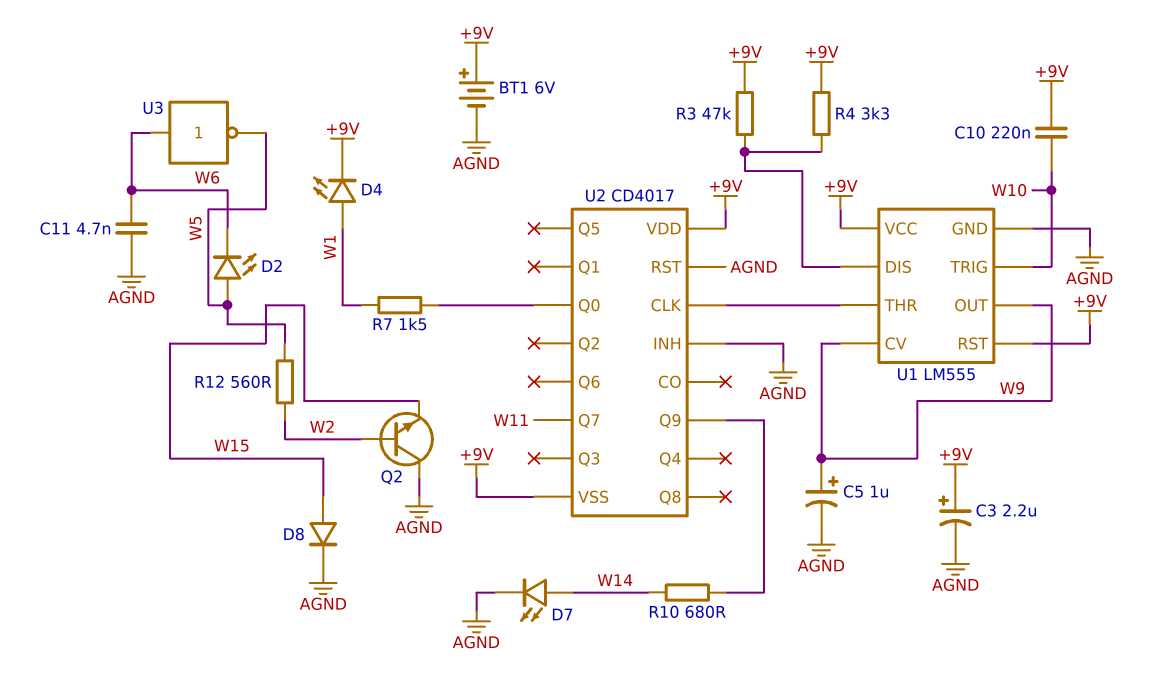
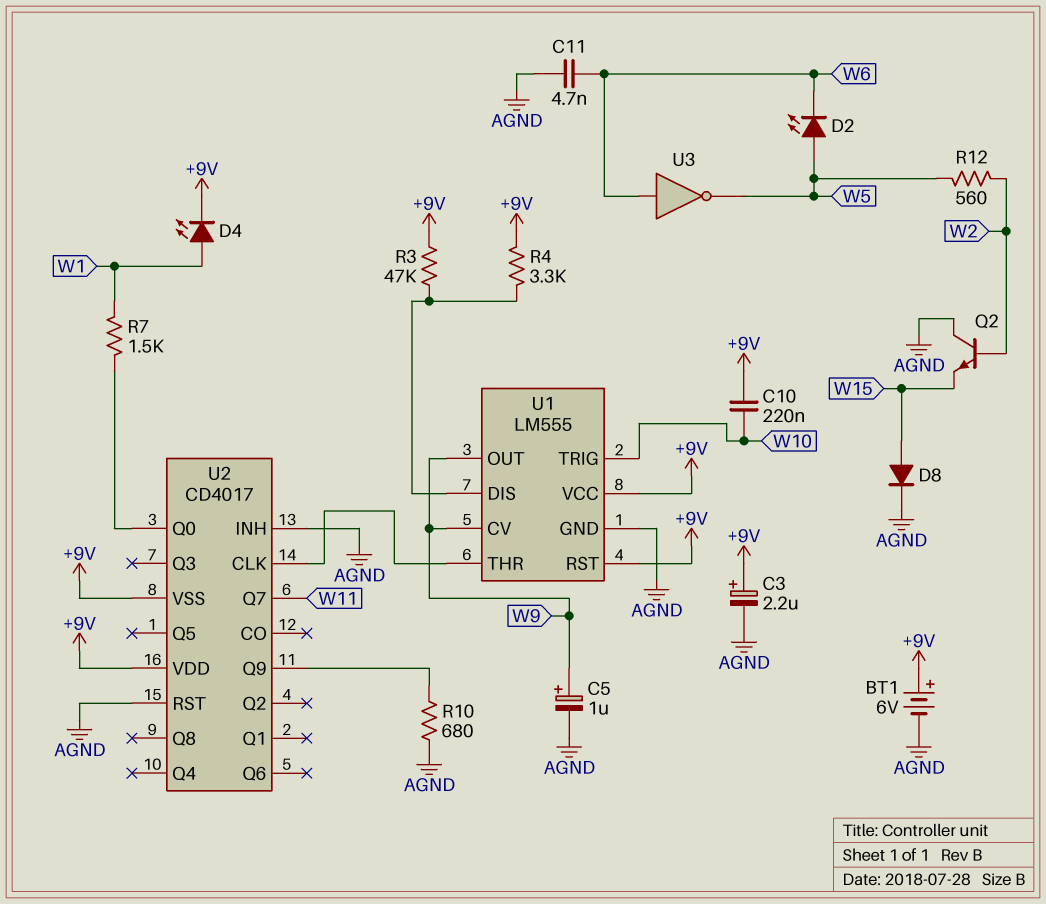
D7: LED (A W14, K AGND) -> none
R10: 680 (U2/Q9, W14) -> 680 (AGND, U2/Q9)

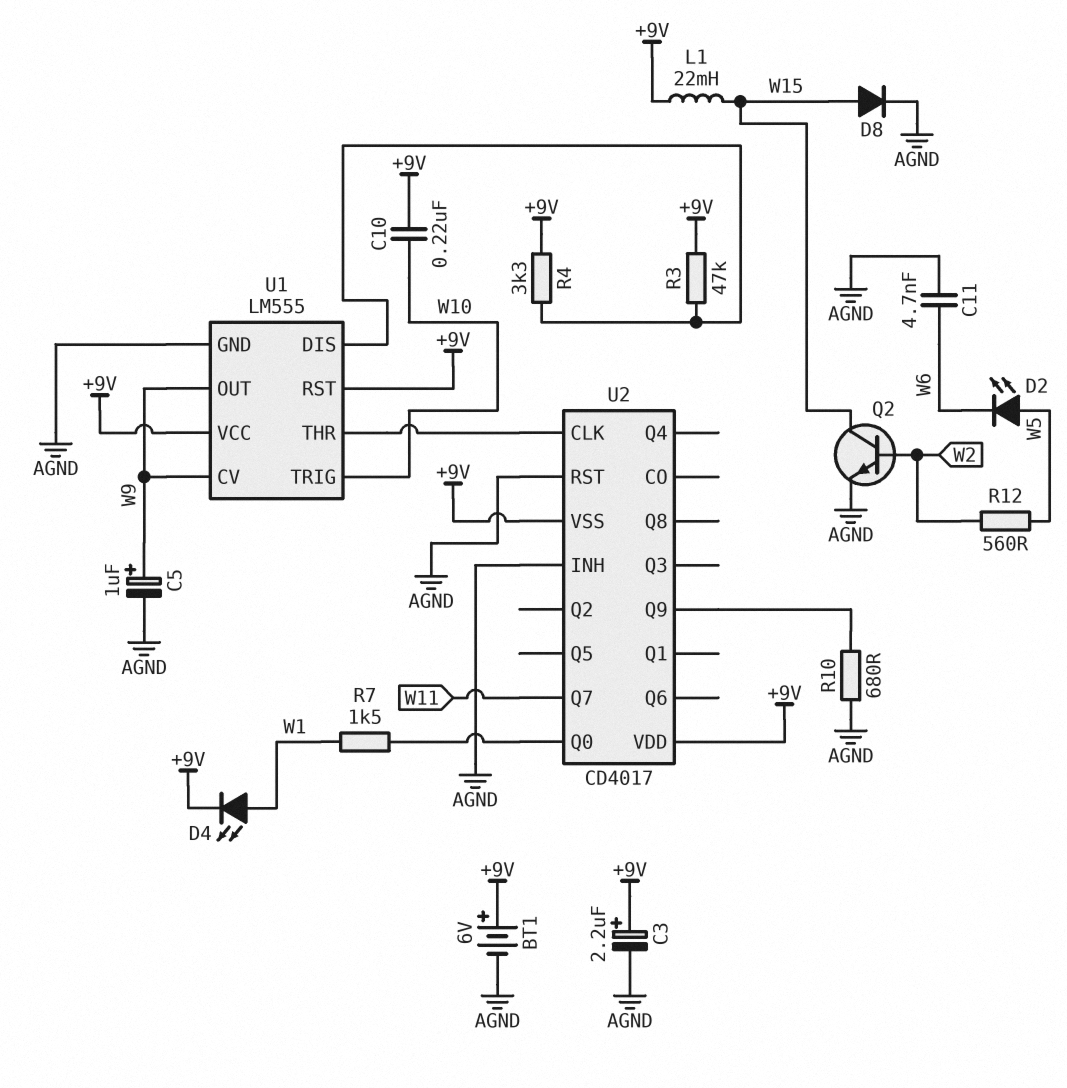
L1: none -> 22mH (+9V, W15)
Q2: NPN (B W2, C AGND, E W15) -> NPN (B W2, C W15, E AGND)
U3: NOT (in W6, out W5) -> none

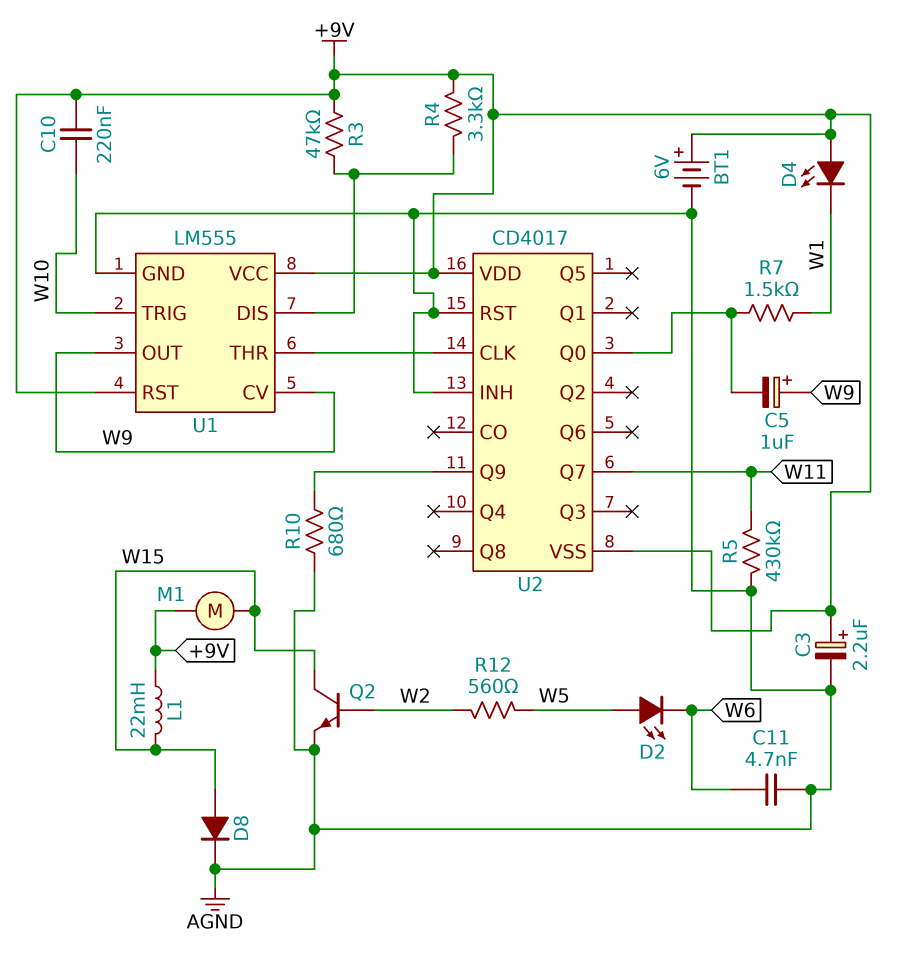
C5: 1uF (plus W9, minus AGND) -> 1uF (plus W9, minus U2/Q0)
D4: LED (A W1, K +9V) -> LED (A +9V, K W1)
M1: none -> motor (+9V, W15)
R5: none -> 430k (AGND, W11)

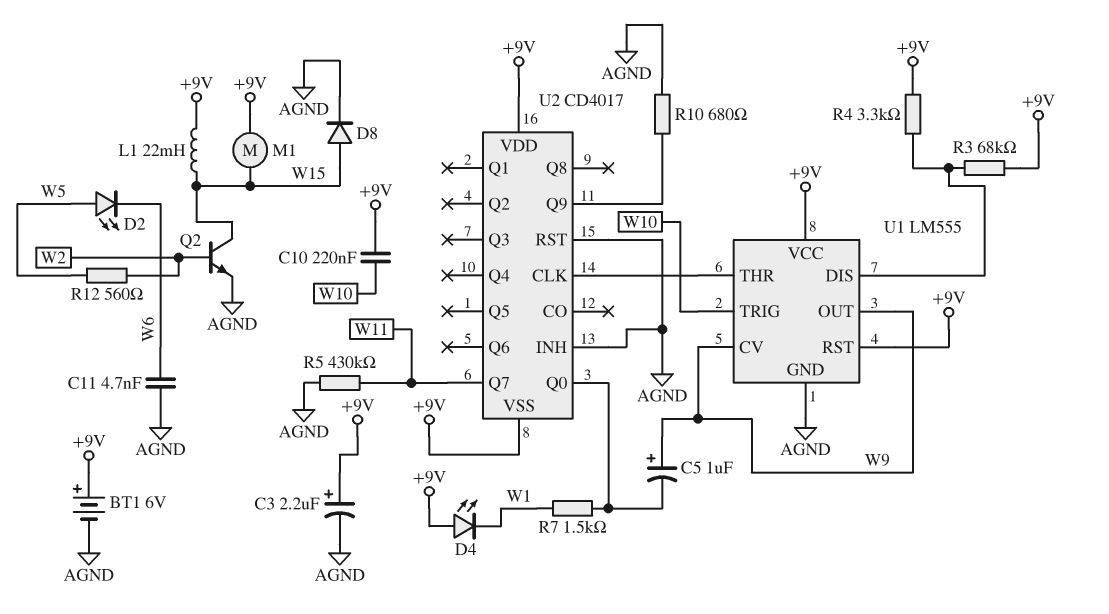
R3: 47k (+9V, U1/DIS) -> 68k (+9V, U1/DIS)

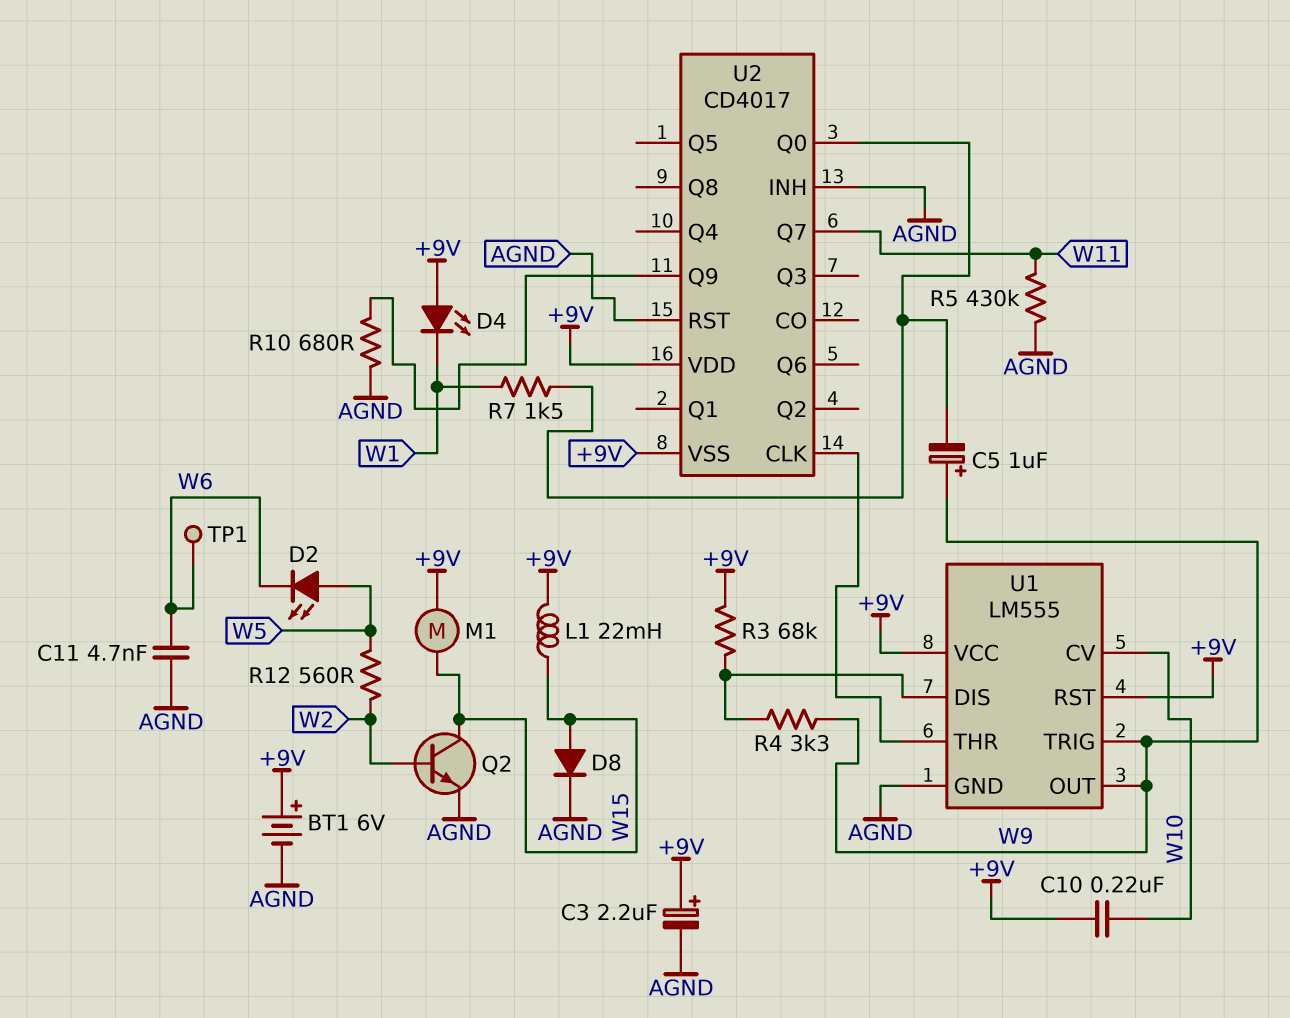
R4: 3.3k (+9V, U1/DIS) -> 3.3k (U1/DIS, W9)
TP1: none -> test point (W6)
U1 pin CV: W9 -> W10
U1 pin TRIG: W10 -> W9

